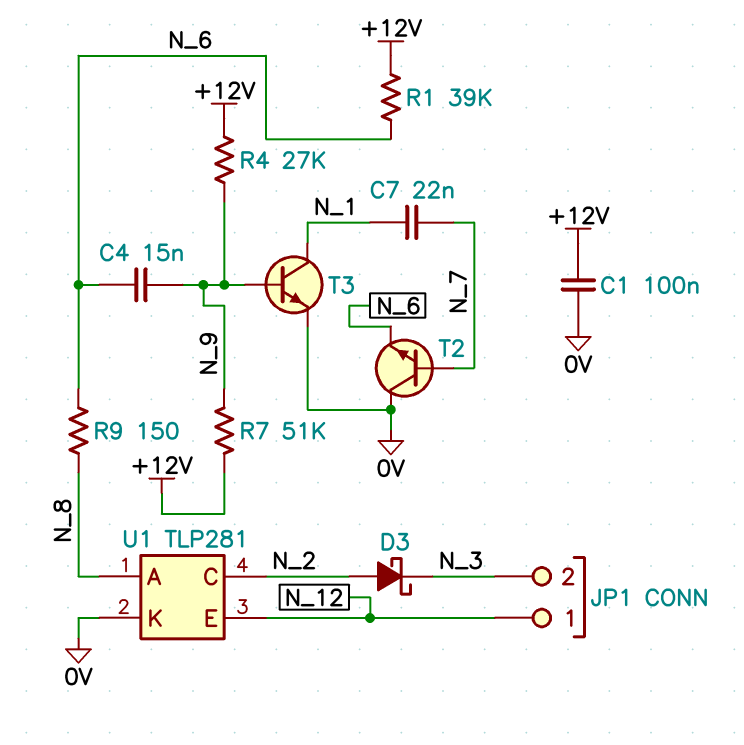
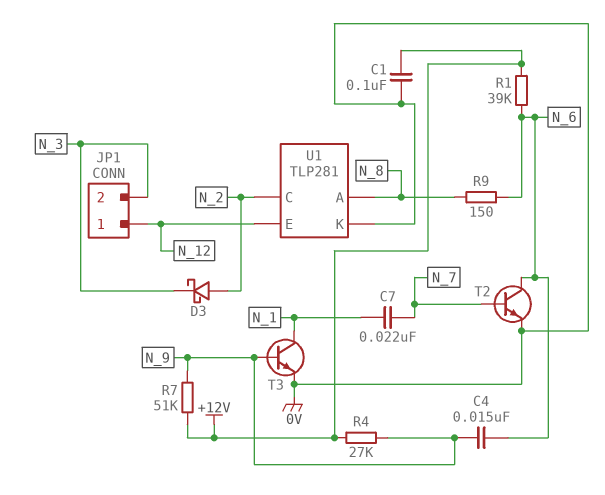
T2: NPN (B N_7, C 0V, E N_6) -> NPN (B N_7, C N_6, E 0V)

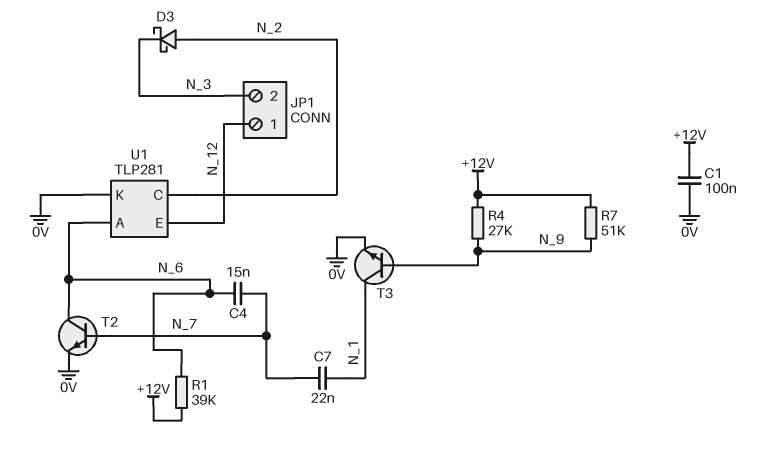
C4: 15nF (N_6, N_9) -> 15nF (N_6, N_7)
R9: 150 (N_6, N_8) -> none
U1 pin A: N_8 -> N_6

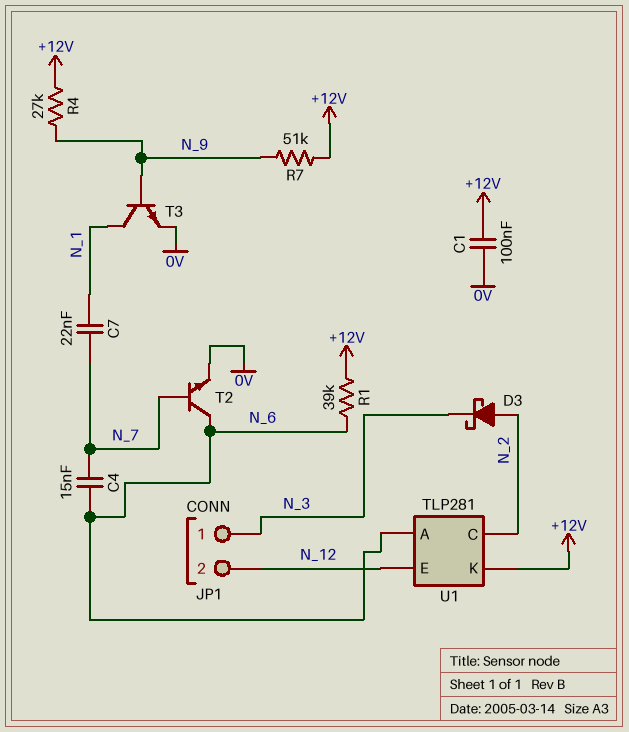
JP1 pin 1: N_12 -> N_3
JP1 pin 2: N_3 -> N_12
U1 pin K: 0V -> +12V

